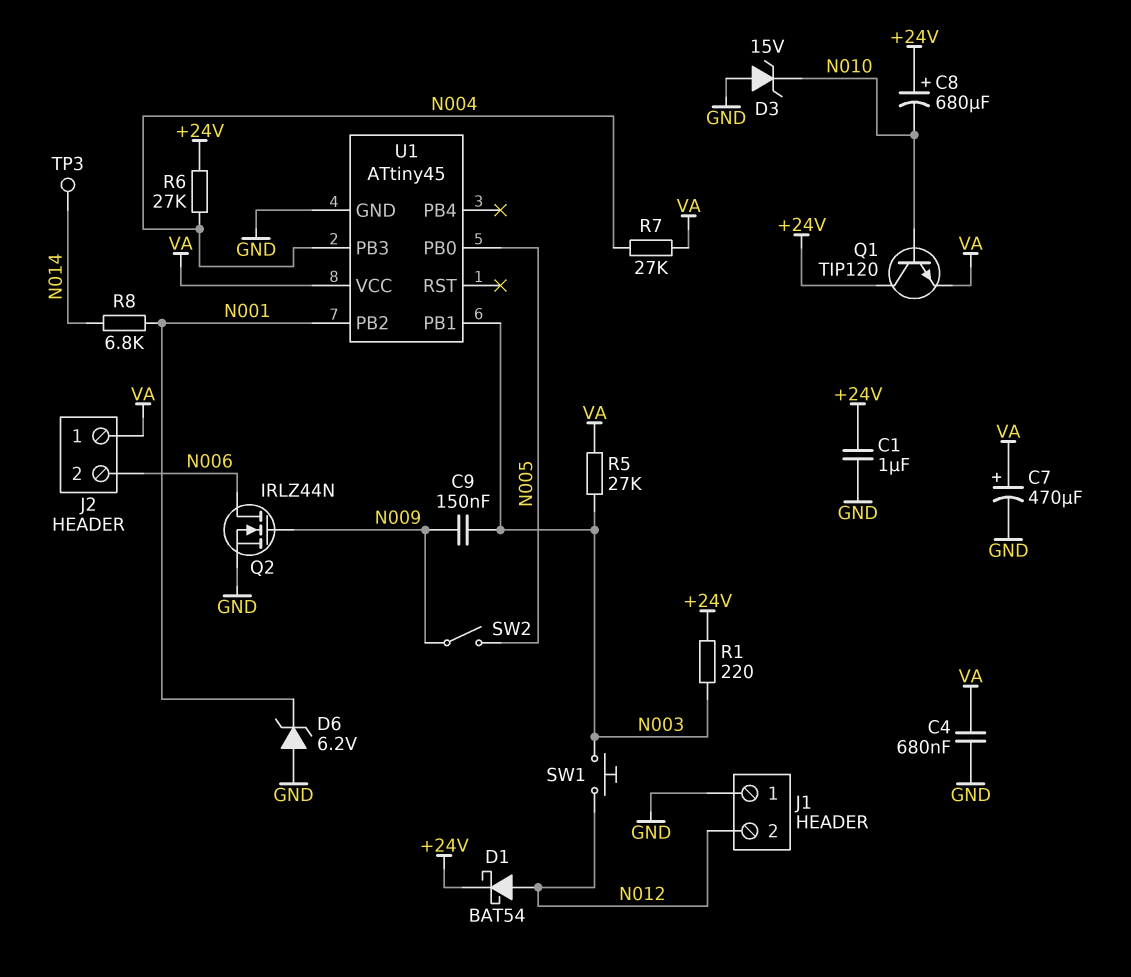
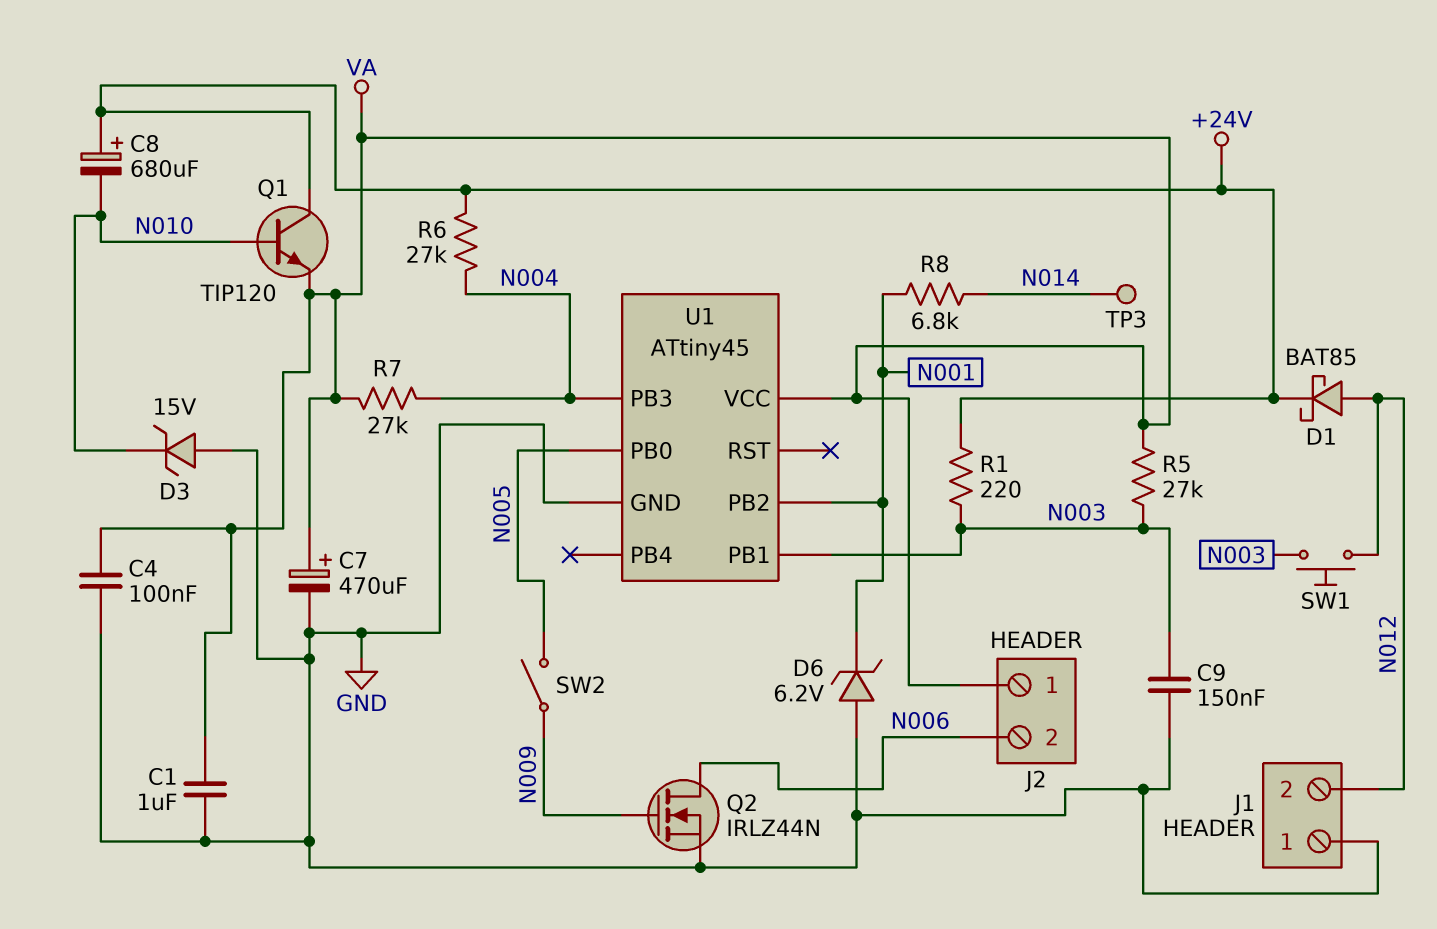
C1: 1uF (+24V, GND) -> 1uF (GND, VA)
C4: 680nF (GND, VA) -> 100nF (GND, VA)
C9: 150nF (N003, N009) -> 150nF (GND, N003)
D1: schottky BAT54 (A N012, K +24V) -> schottky BAT85 (A N012, K +24V)

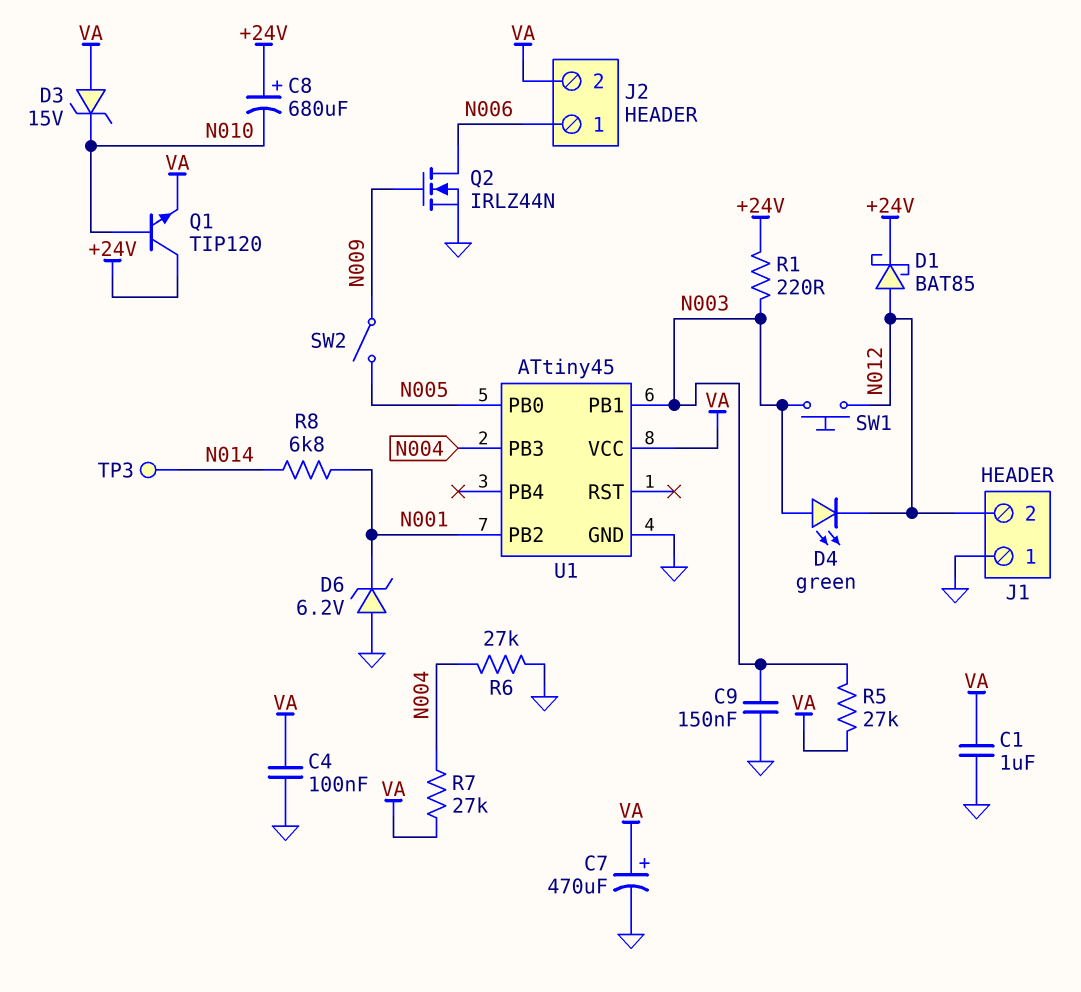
D3: zener 15V (A GND, K N010) -> zener 15V (A VA, K N010)
D4: none -> LED green (A N003, K N012)
J2 pin 1: VA -> N006
J2 pin 2: N006 -> VA
R6: 27k (+24V, N004) -> 27k (GND, N004)

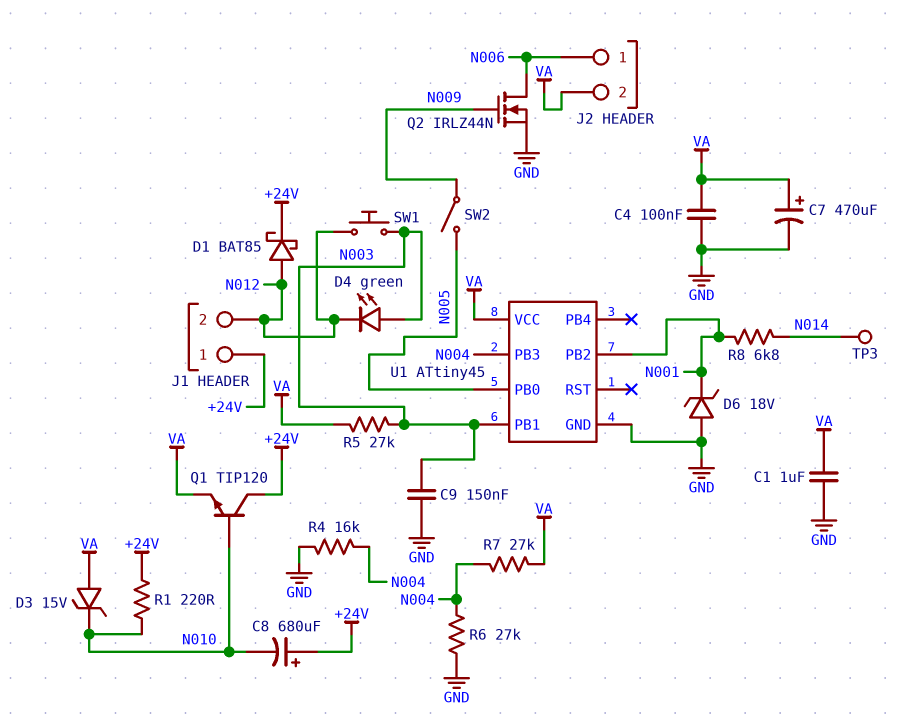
D6: zener 6.2V (A GND, K N001) -> zener 18V (A GND, K N001)
J1 pin 1: GND -> +24V
R1: 220 (+24V, N003) -> 220 (+24V, N010)
R4: none -> 16k (GND, N004)

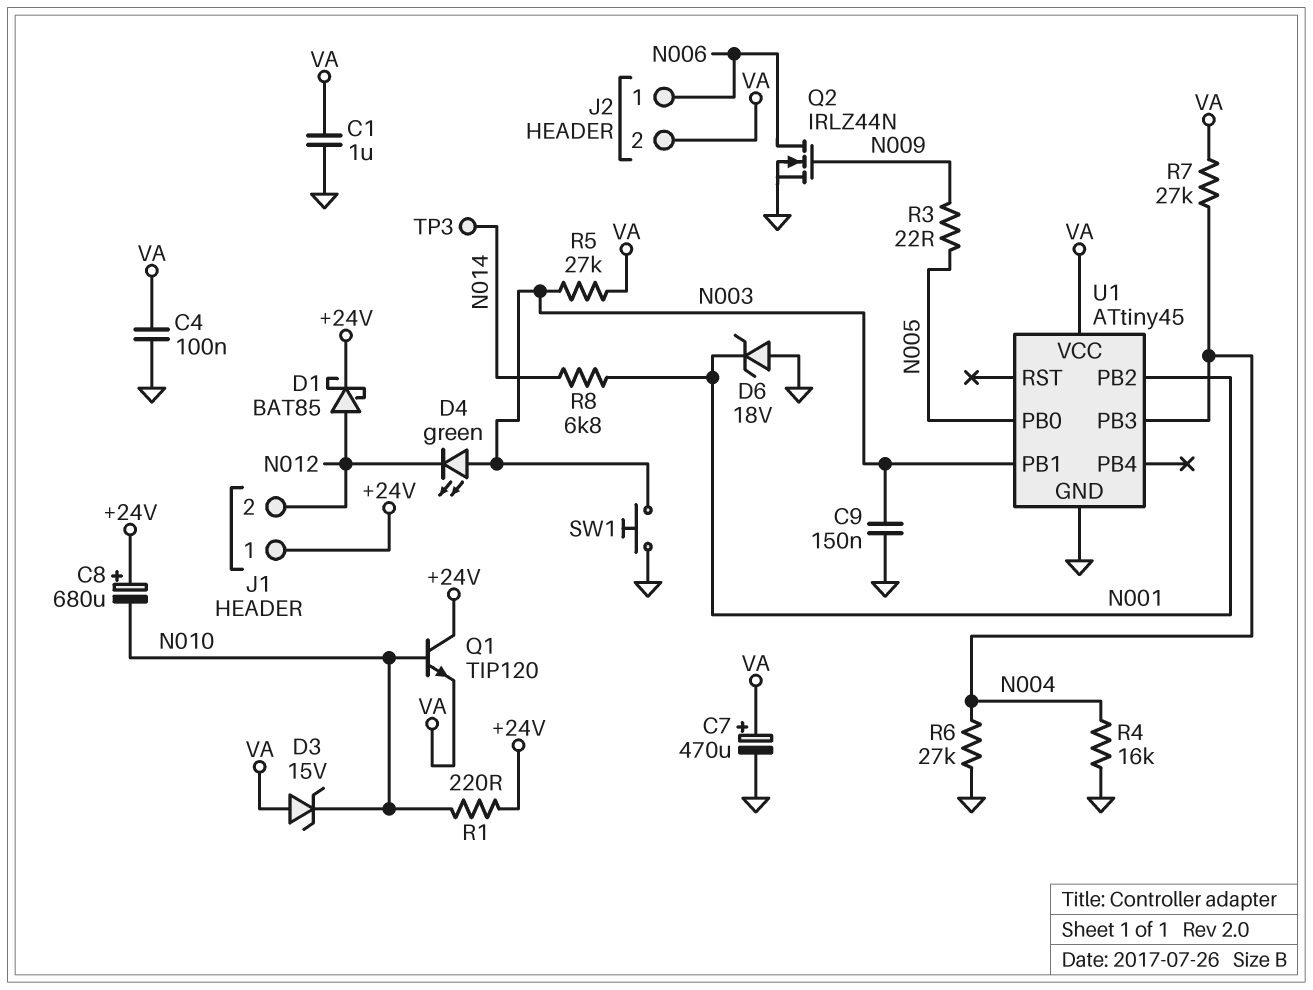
R3: none -> 22 (N005, N009)
SW1: button (N003, N012) -> button (GND, N003)
SW2: switch (N005, N009) -> none

